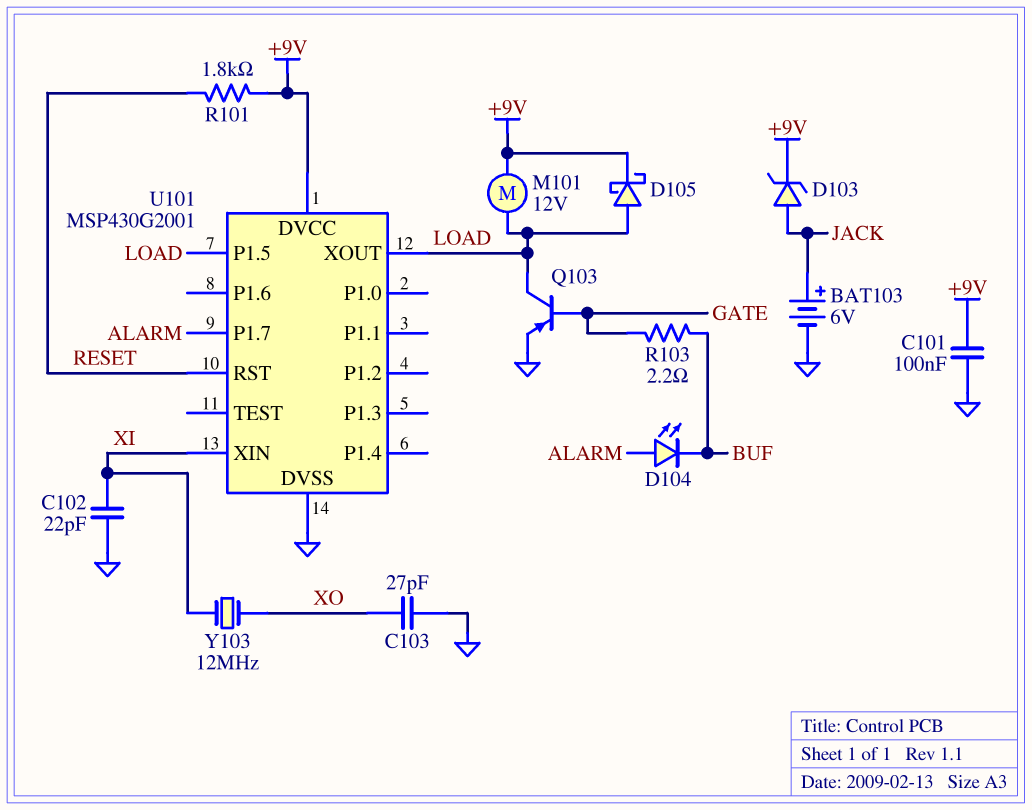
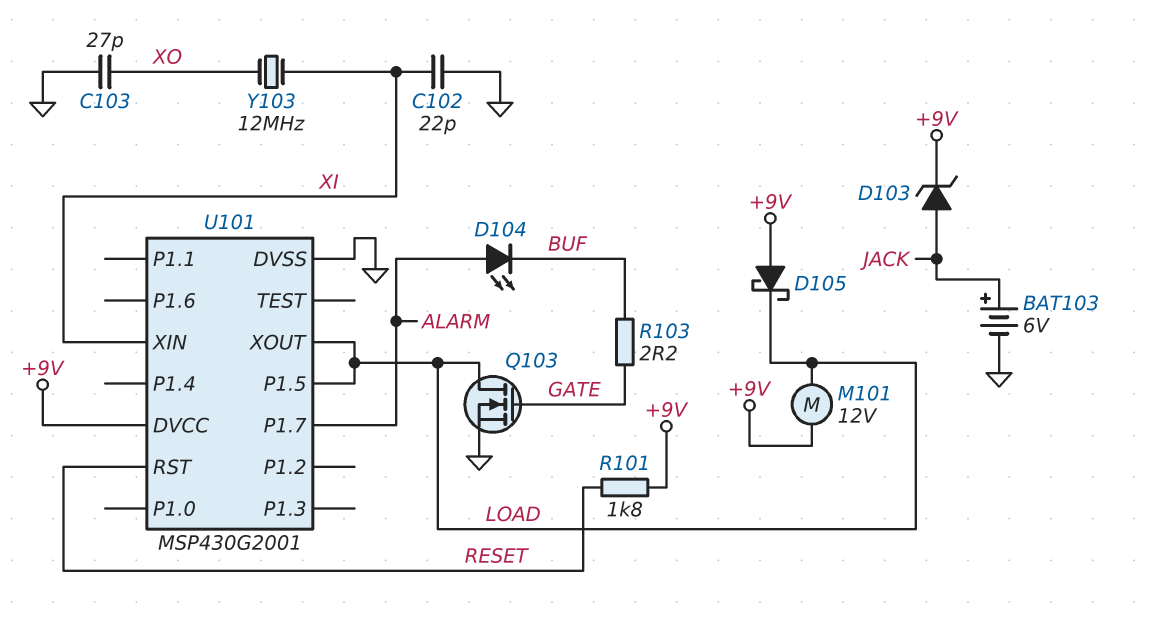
C101: 100nF (+9V, GND) -> none
D105: schottky (A LOAD, K +9V) -> schottky (A +9V, K LOAD)
Q103: PNP (B GATE, C LOAD, E GND) -> NMOS (G GATE, D LOAD, S GND)

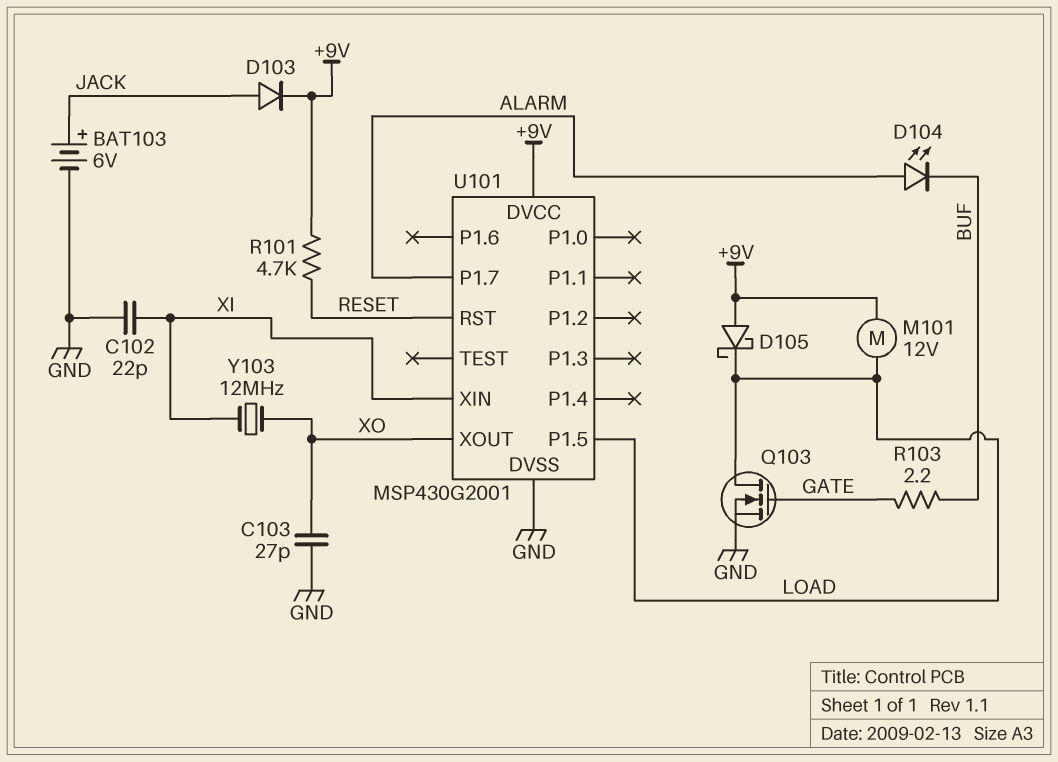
D103: zener (A JACK, K +9V) -> diode (A JACK, K +9V)
R101: 1.8k (+9V, RESET) -> 4.7k (+9V, RESET)
U101 pin XOUT: LOAD -> XO

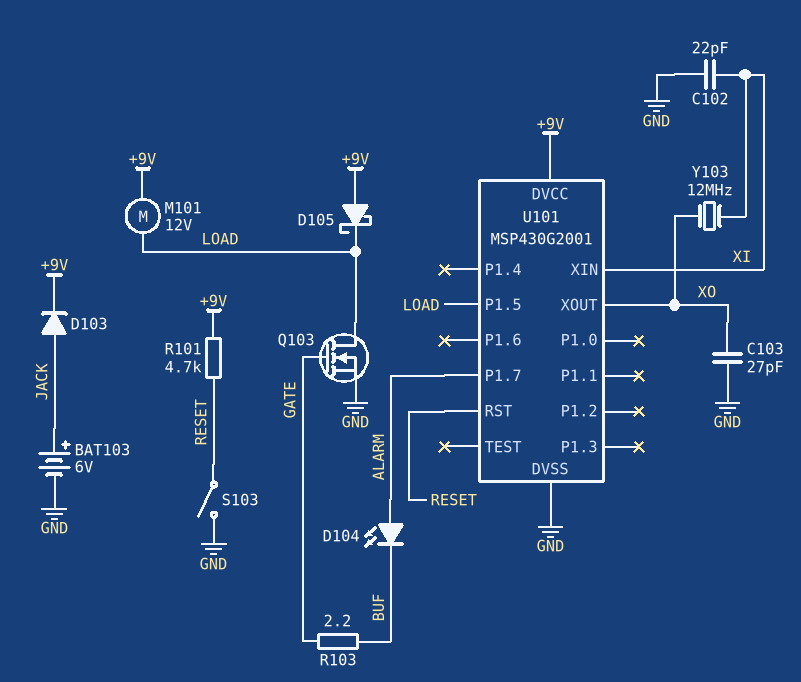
S103: none -> switch (GND, RESET)

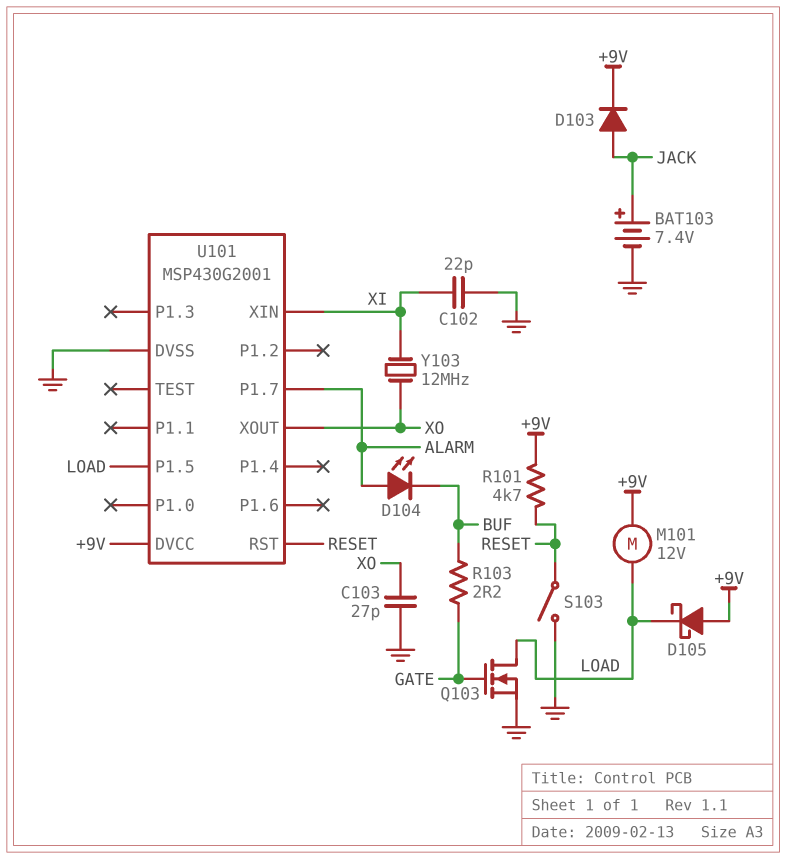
BAT103: 6V (plus JACK, minus GND) -> 7.4V (plus JACK, minus GND)

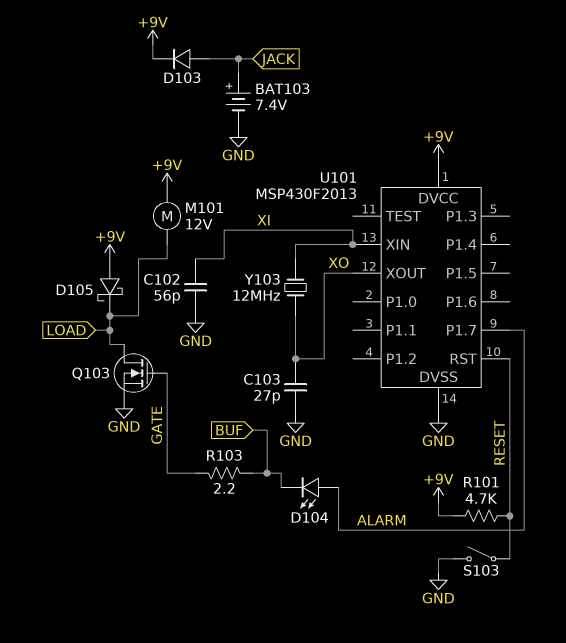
C102: 22pF (GND, XI) -> 56pF (GND, XI)
U101: MSP430G2001 -> MSP430F2013
U101 pin P1.5: LOAD -> none

